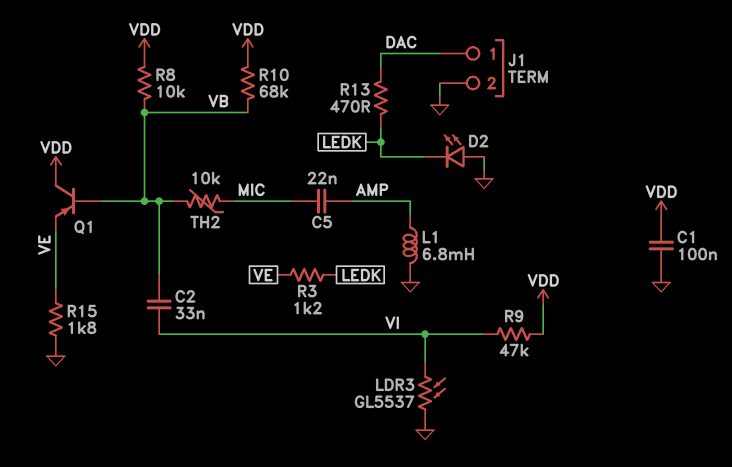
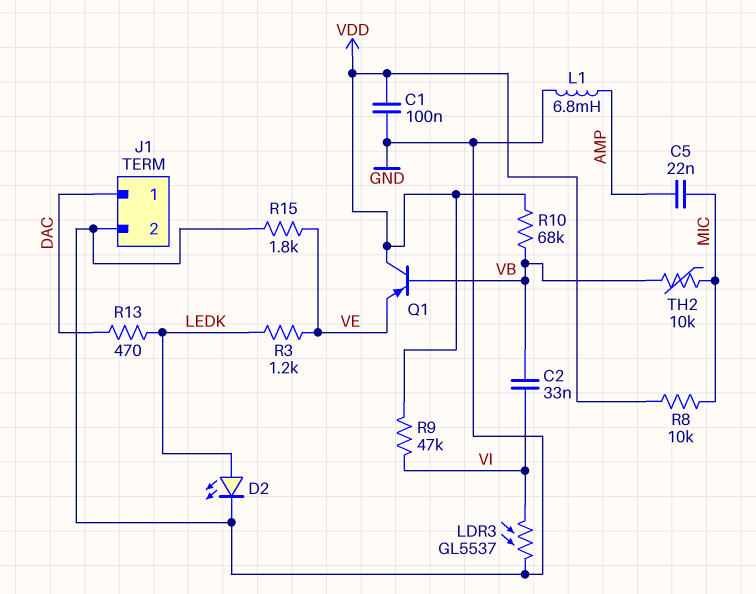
D2: LED (A GND, K LEDK) -> LED (A LEDK, K GND)
R8: 10k (VB, VDD) -> 10k (MIC, VDD)

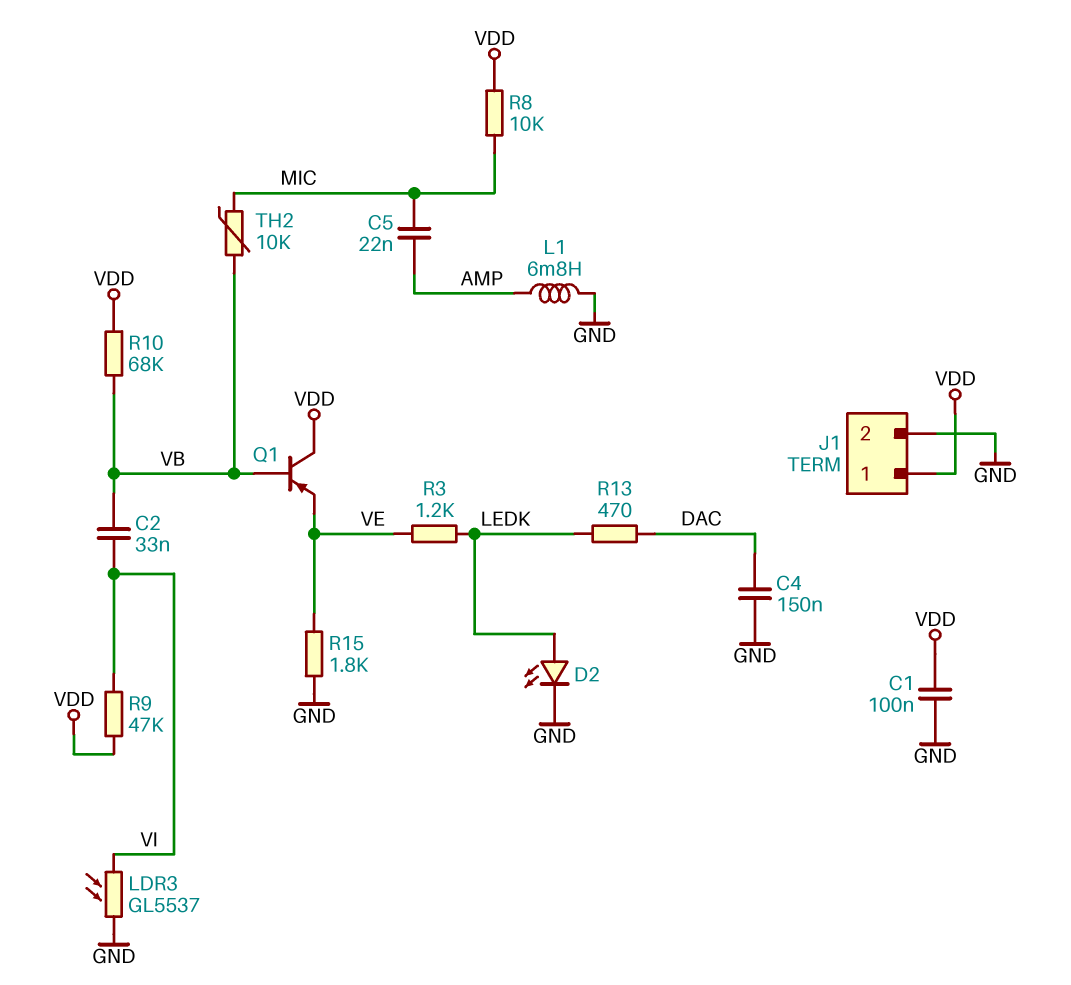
C4: none -> 150nF (DAC, GND)
J1 pin 1: DAC -> VDD

